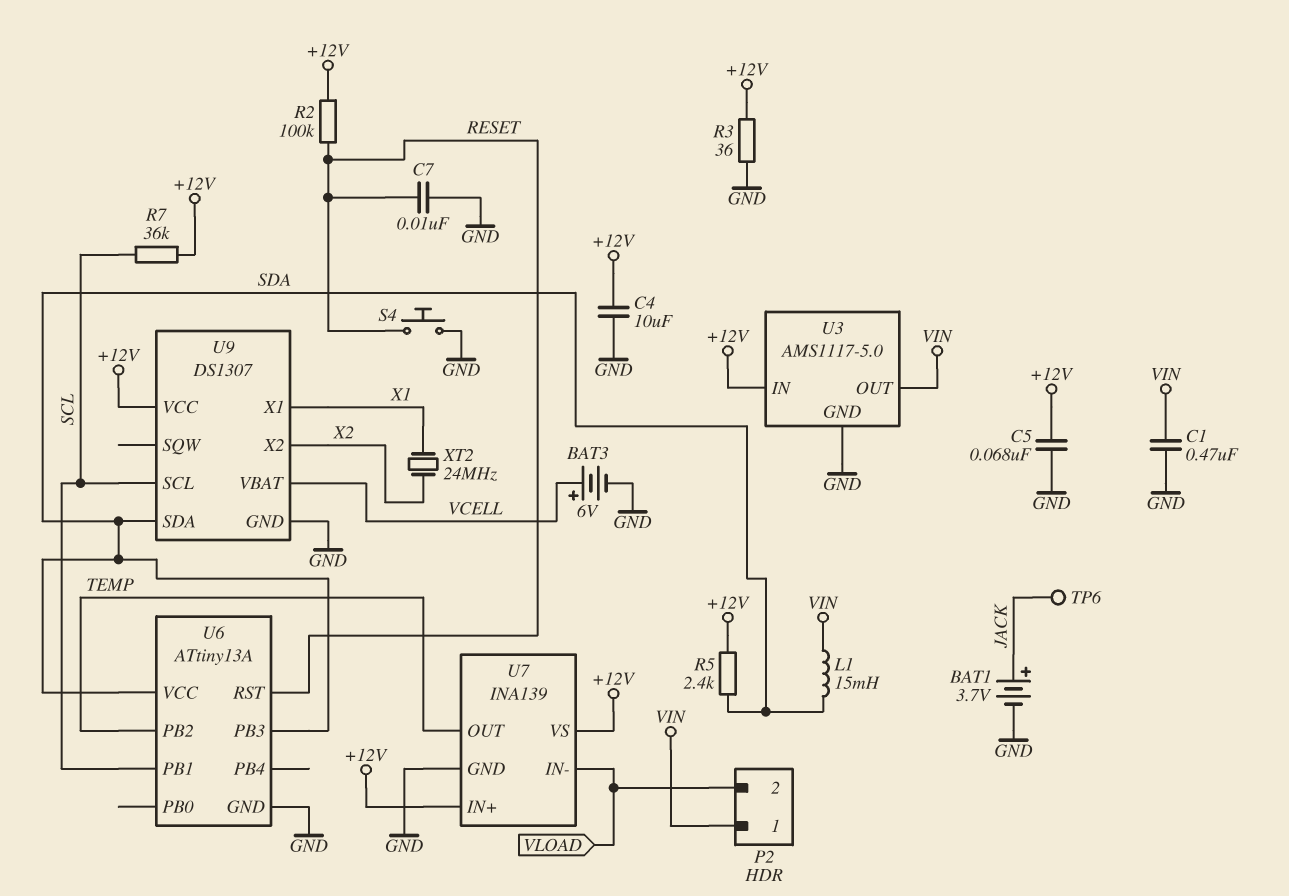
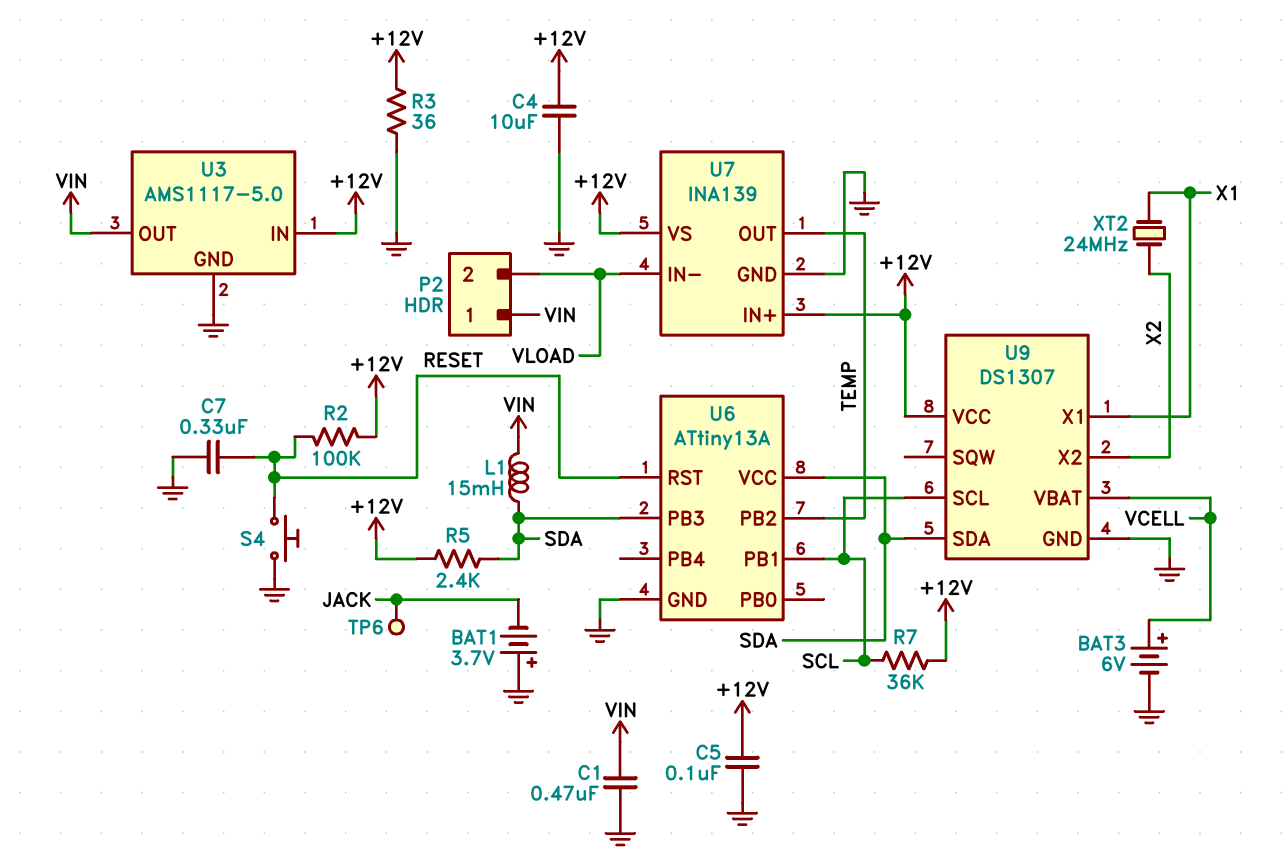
BAT1: 3.7V (plus JACK, minus GND) -> 3.7V (plus GND, minus JACK)
C5: 68nF (+12V, GND) -> 100nF (+12V, GND)
C7: 10nF (GND, RESET) -> 330nF (GND, RESET)

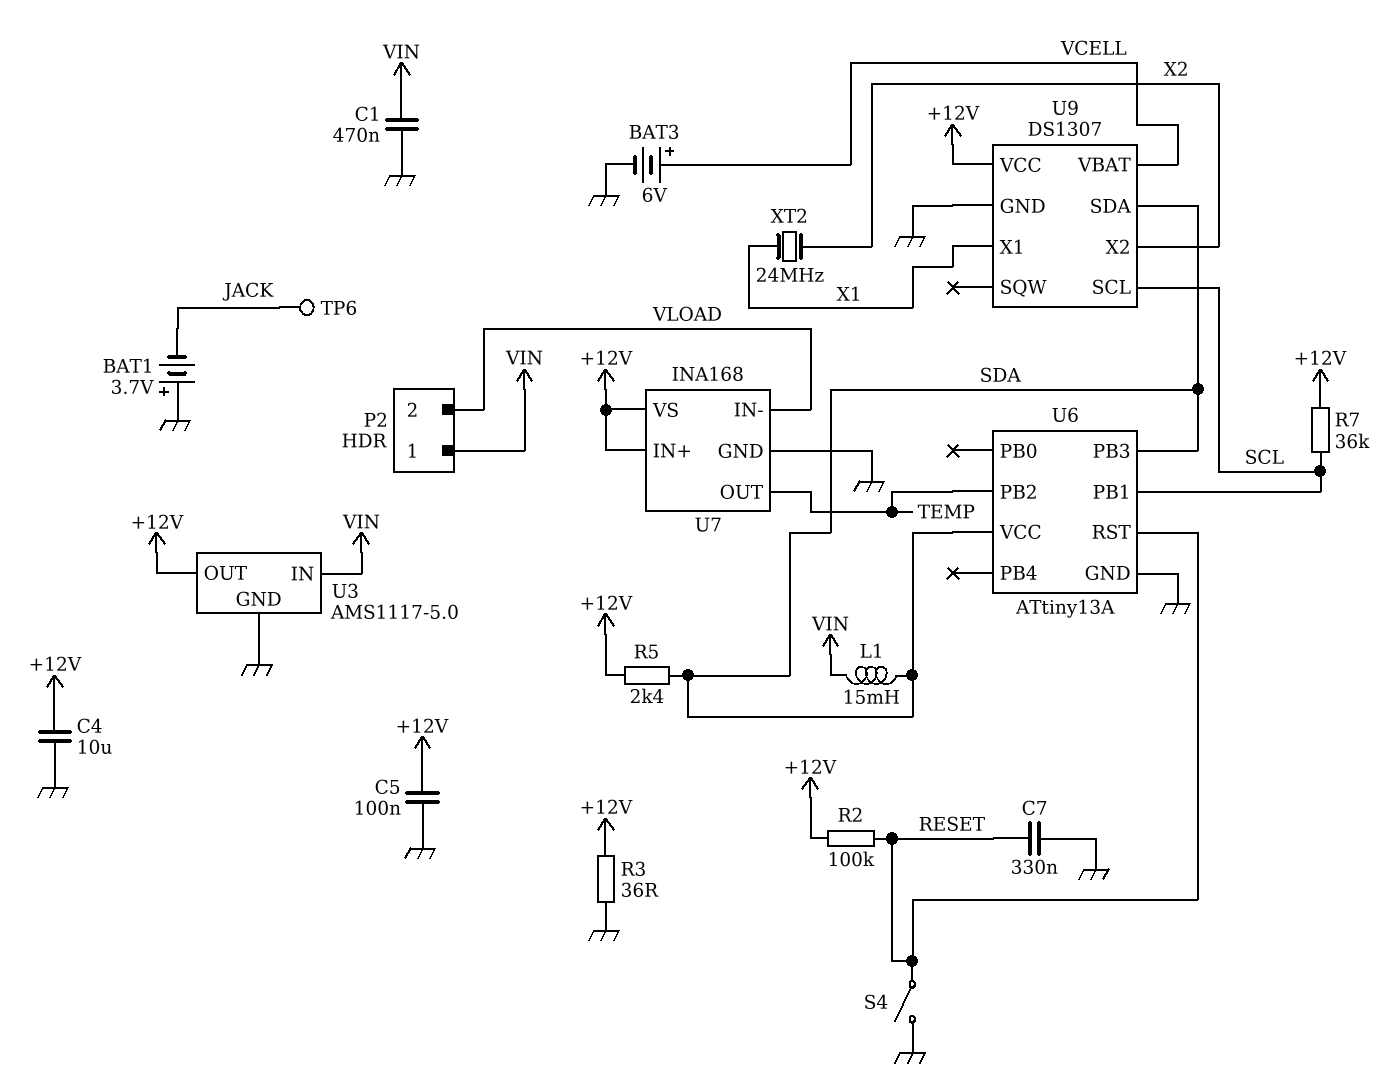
S4: button (GND, RESET) -> switch (GND, RESET)
U3 pin IN: +12V -> VIN
U3 pin OUT: VIN -> +12V
U7: INA139 -> INA168

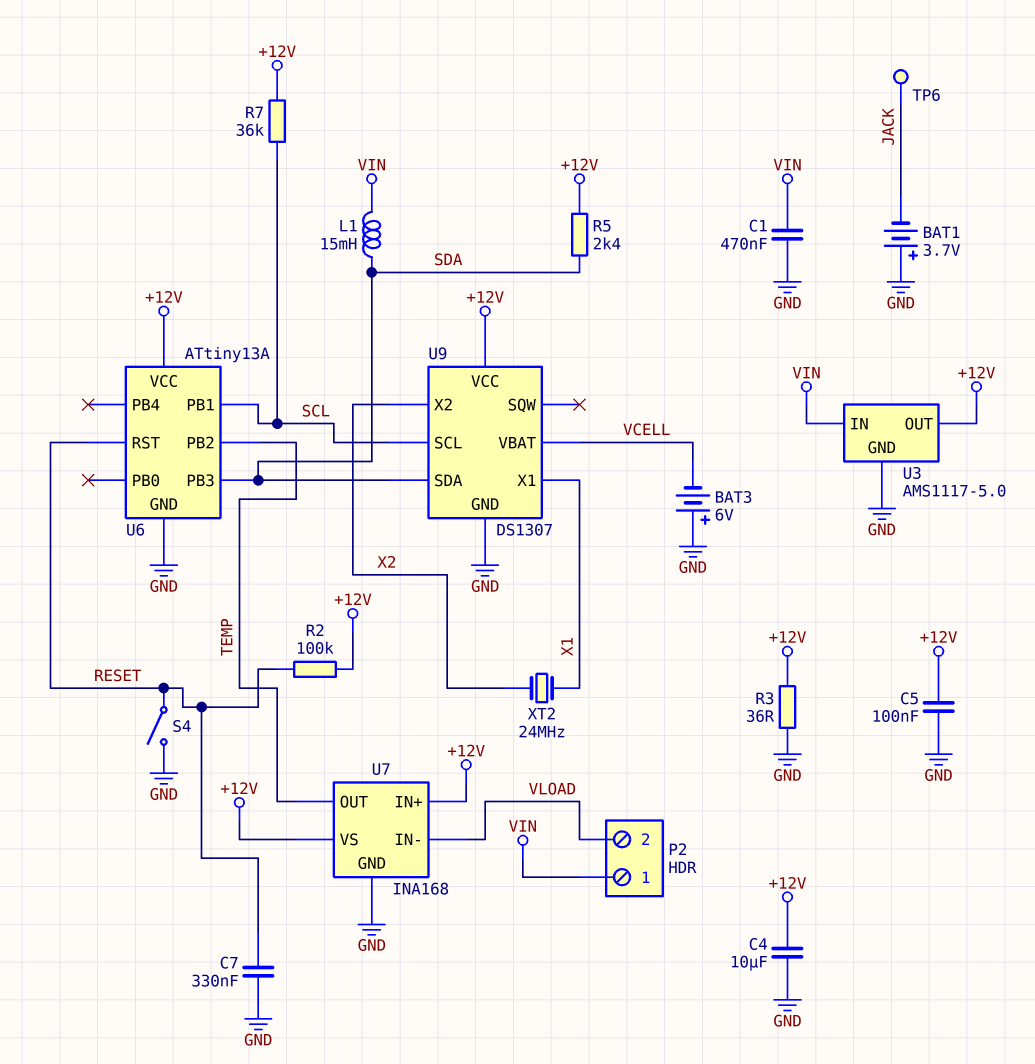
BAT3: 6V (plus VCELL, minus GND) -> 6V (plus GND, minus VCELL)
U6 pin VCC: SDA -> +12V

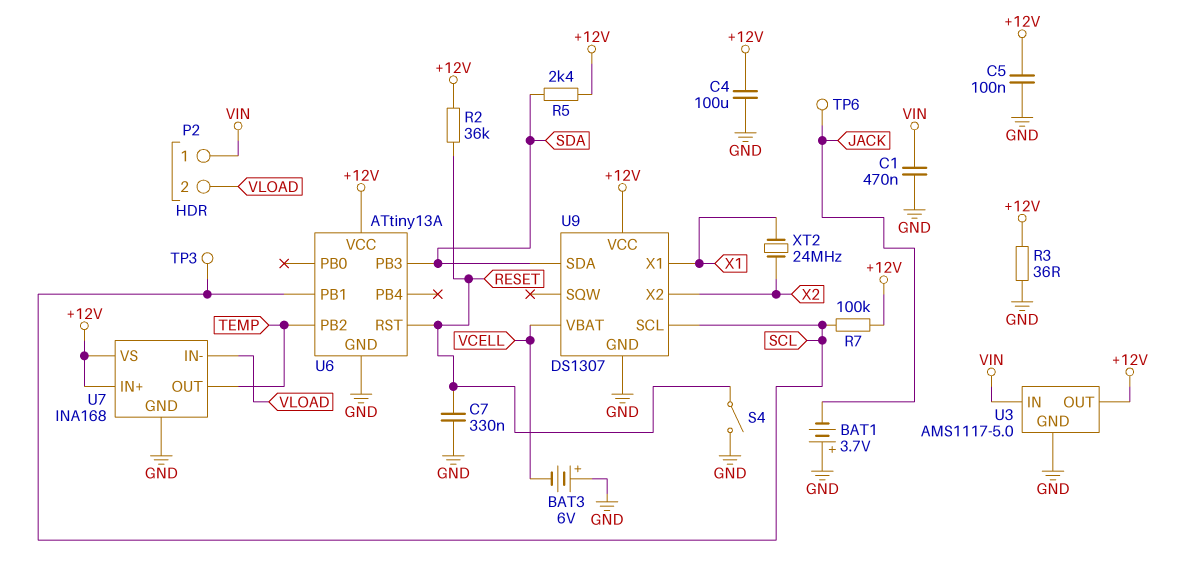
C4: 10uF (+12V, GND) -> 100uF (+12V, GND)
L1: 15mH (SDA, VIN) -> none
R2: 100k (+12V, RESET) -> 36k (+12V, RESET)
R7: 36k (+12V, SCL) -> 100k (+12V, SCL)
TP3: none -> test point (SCL)

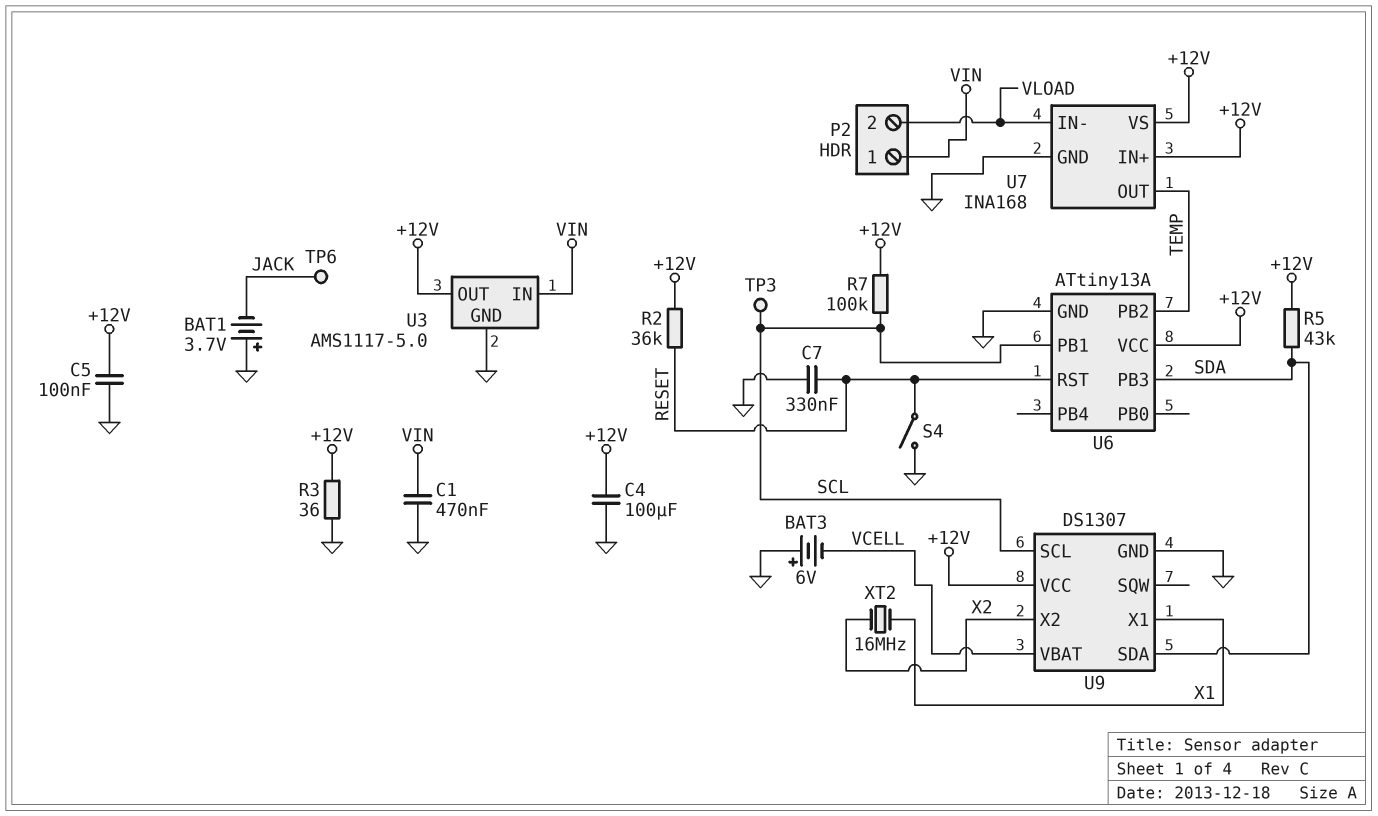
R5: 2.4k (+12V, SDA) -> 43k (+12V, SDA)
XT2: 24MHz (X1, X2) -> 16MHz (X1, X2)

